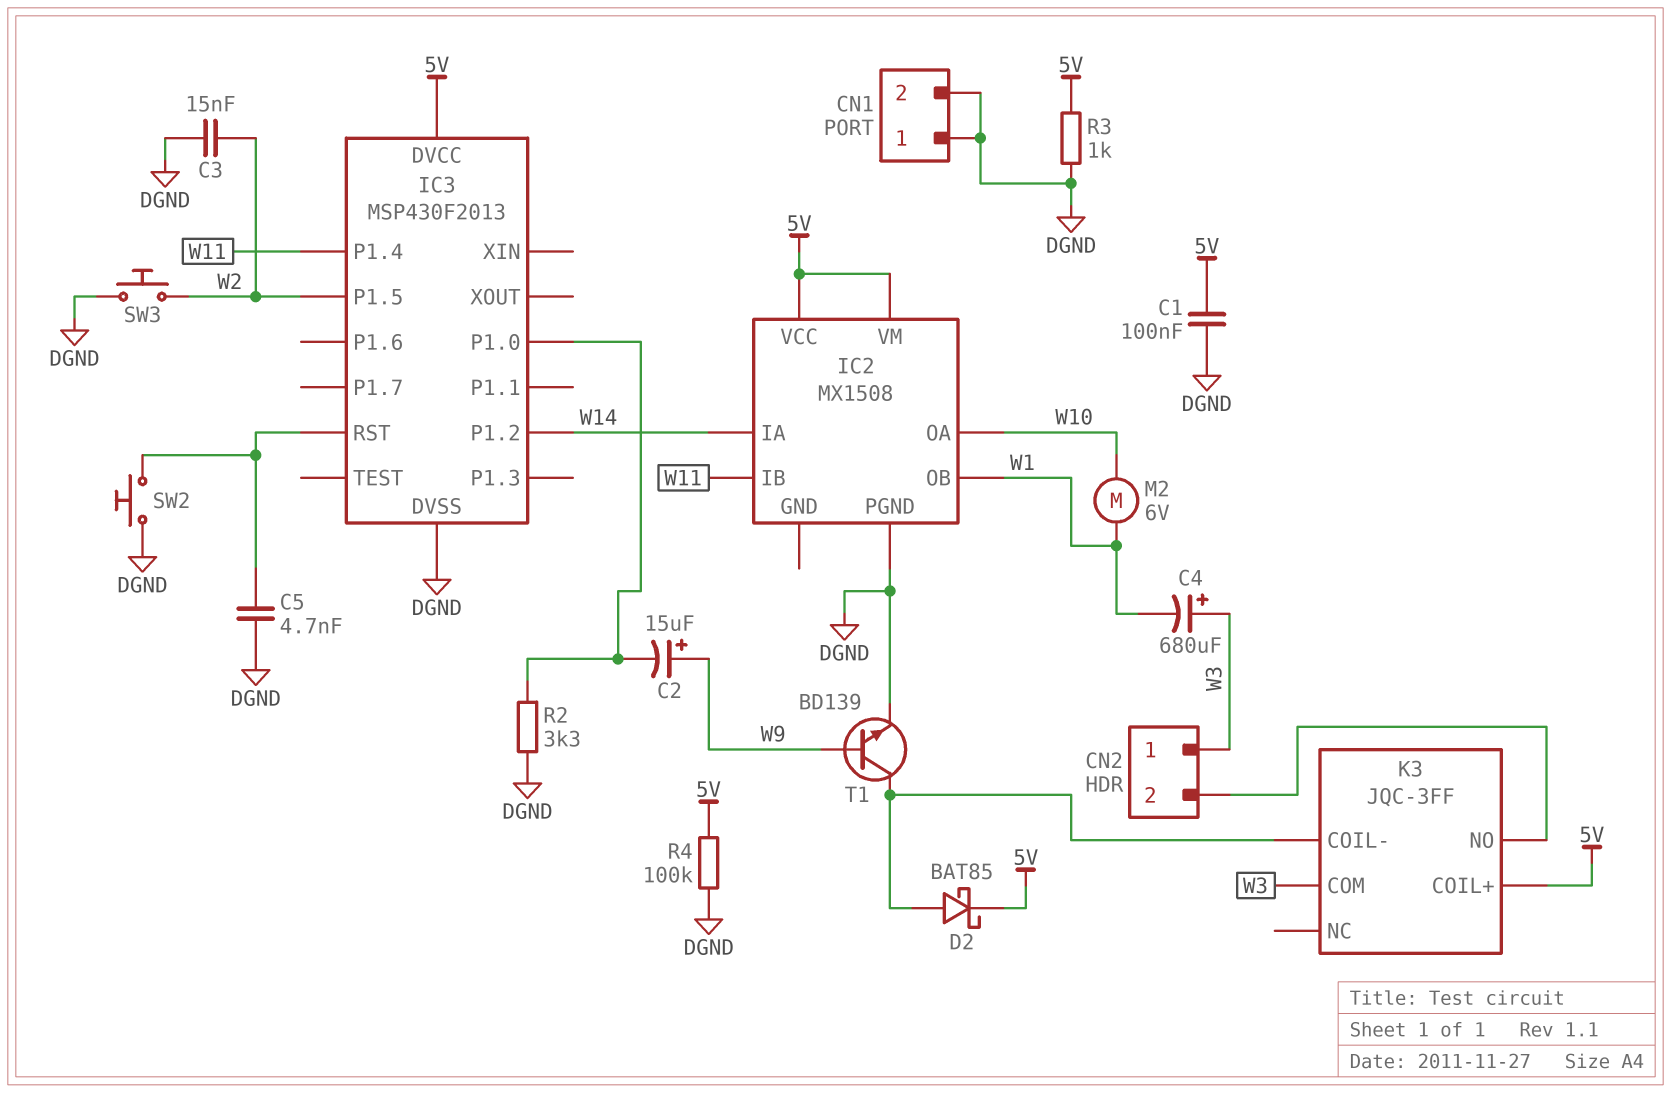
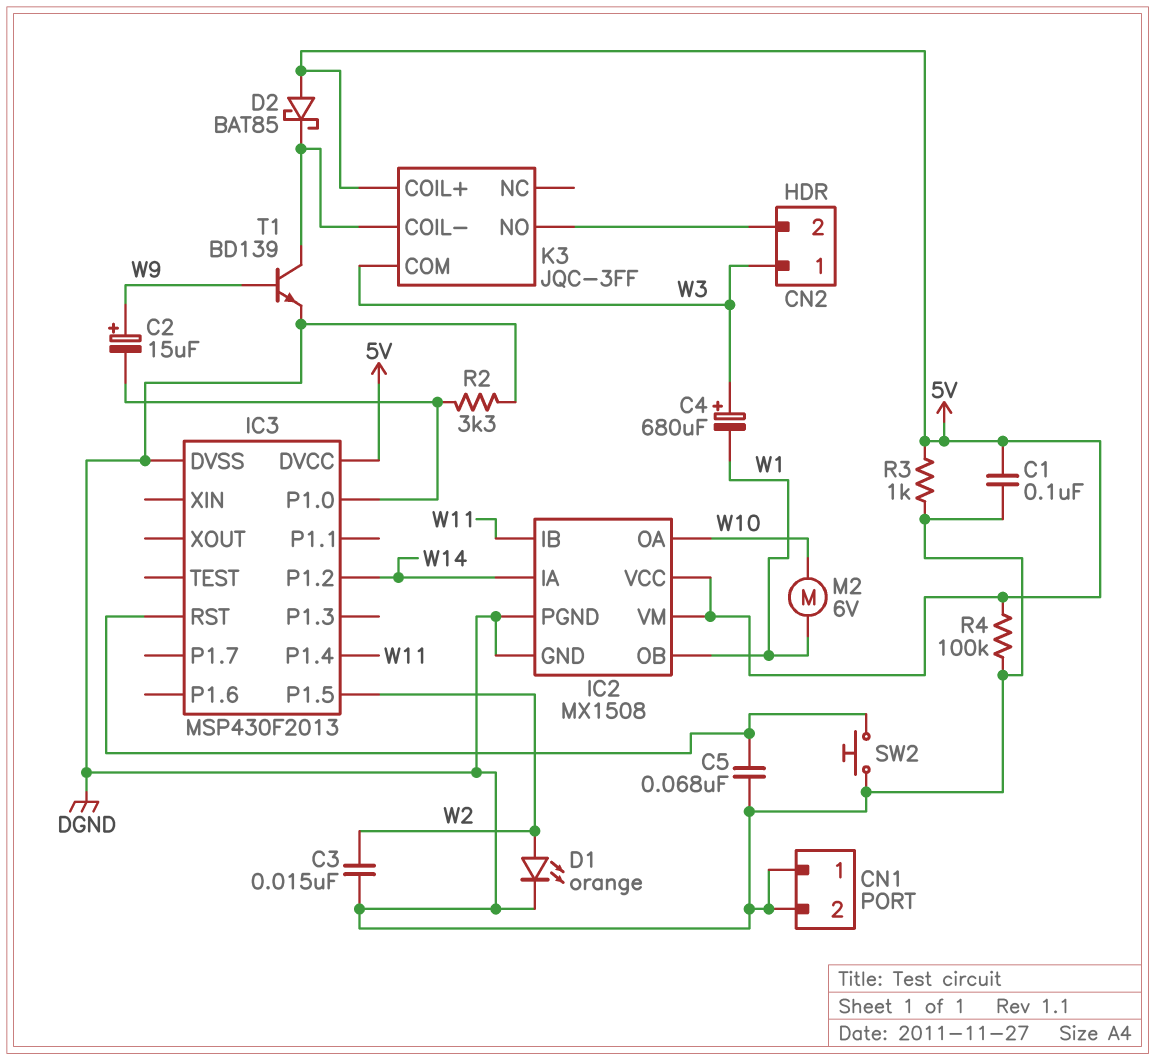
C5: 4.7nF (DGND, IC3/RST) -> 68nF (DGND, IC3/RST)
D1: none -> LED orange (A W2, K DGND)
D2: schottky BAT85 (A K3/COIL-, K 5V) -> schottky BAT85 (A 5V, K K3/COIL-)
IC2 pin GND: none -> DGND
SW3: button (DGND, W2) -> none

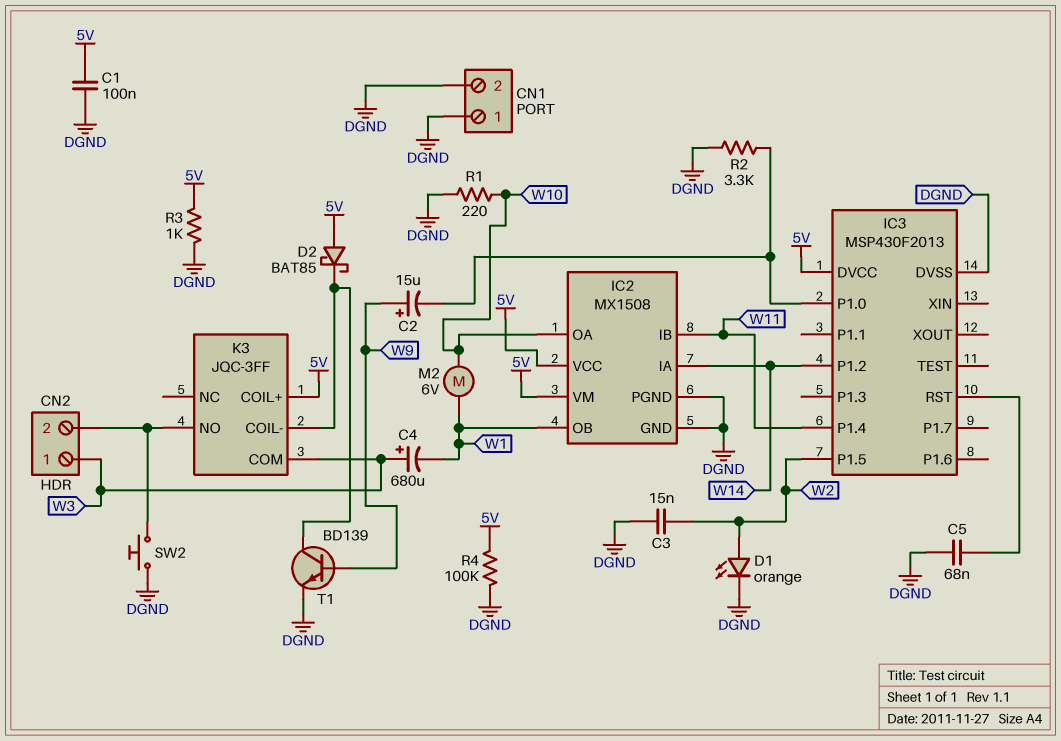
R1: none -> 220 (DGND, W10)
SW2: button (DGND, IC3/RST) -> button (CN2/2, DGND)

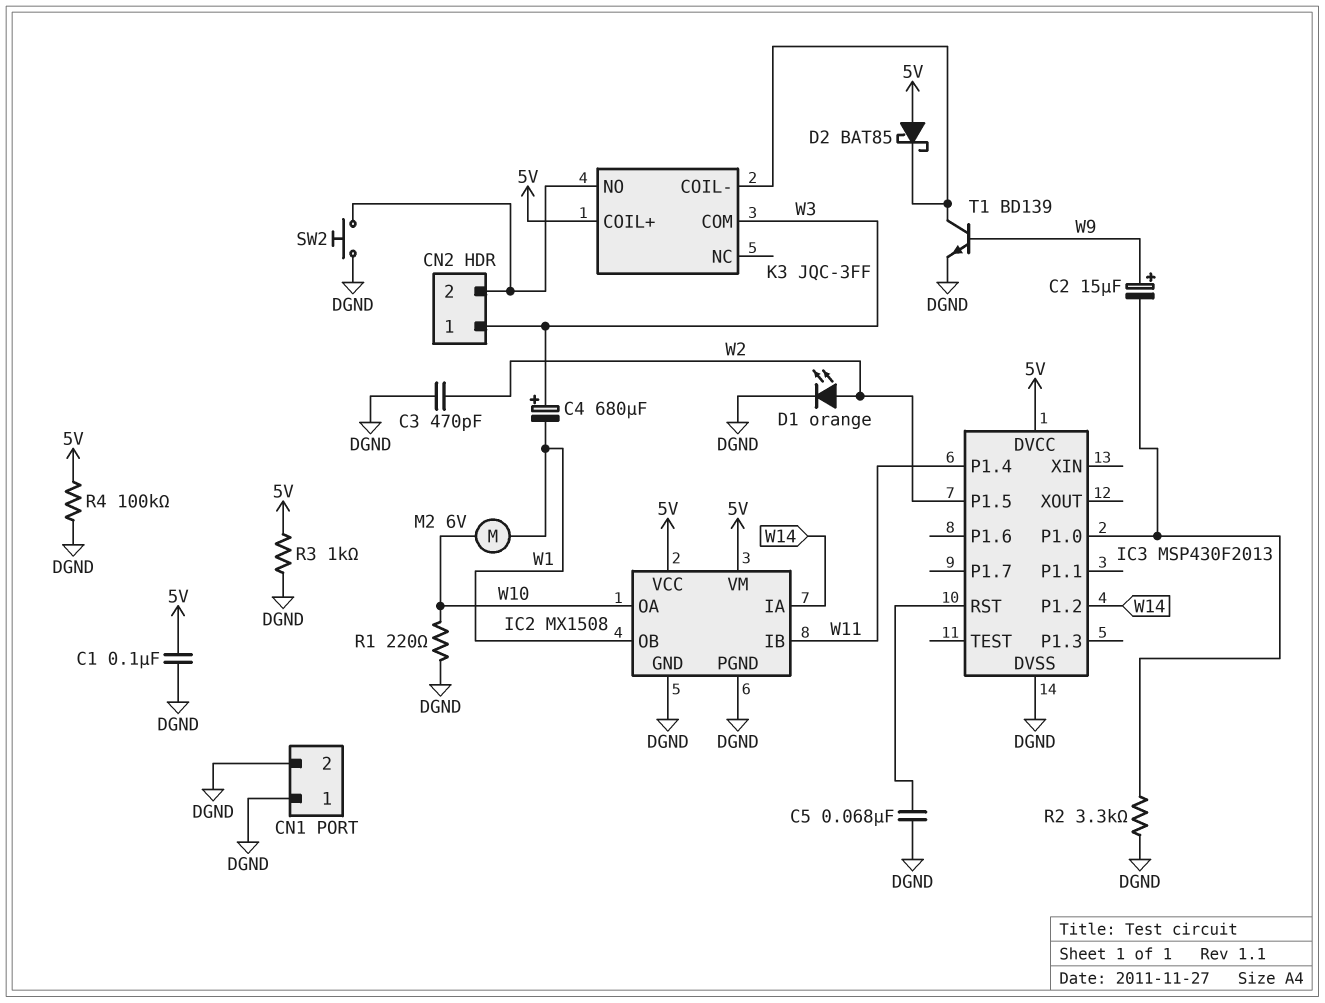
C3: 15nF (DGND, W2) -> 470pF (DGND, W2)

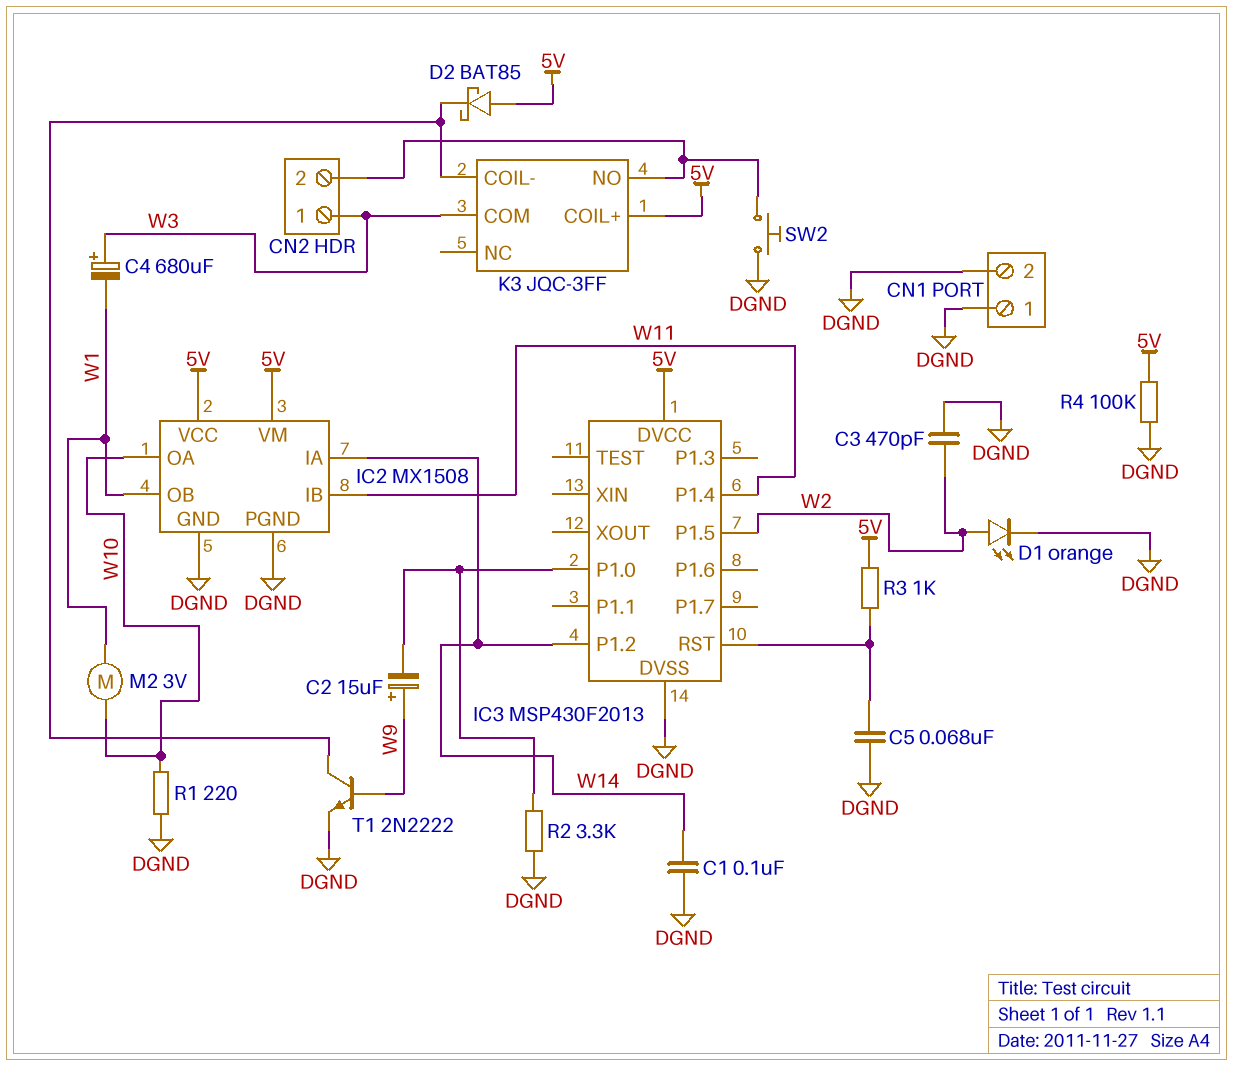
C1: 100nF (5V, DGND) -> 100nF (DGND, W14)
M2: motor 6V (W1, W10) -> motor 3V (W1, W10)
R3: 1k (5V, DGND) -> 1k (5V, IC3/RST)
T1: NPN BD139 (B W9, C K3/COIL-, E DGND) -> NPN 2N2222 (B W9, C K3/COIL-, E DGND)

